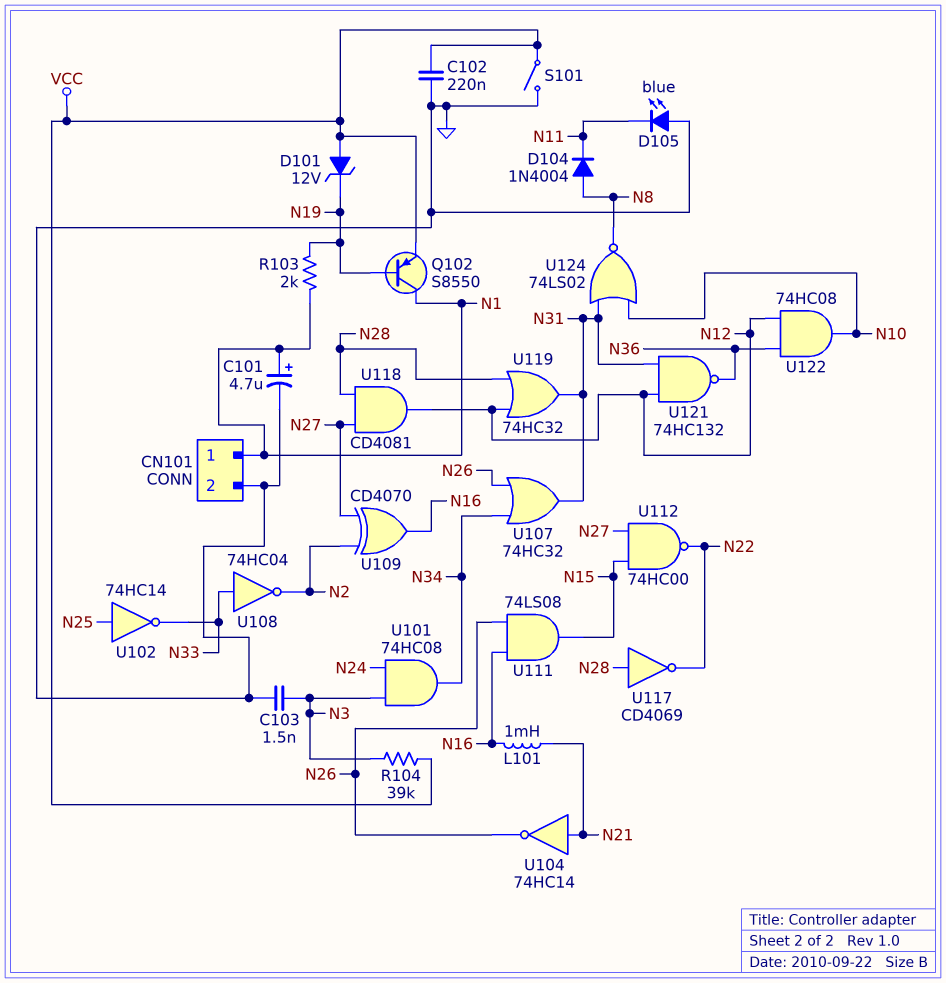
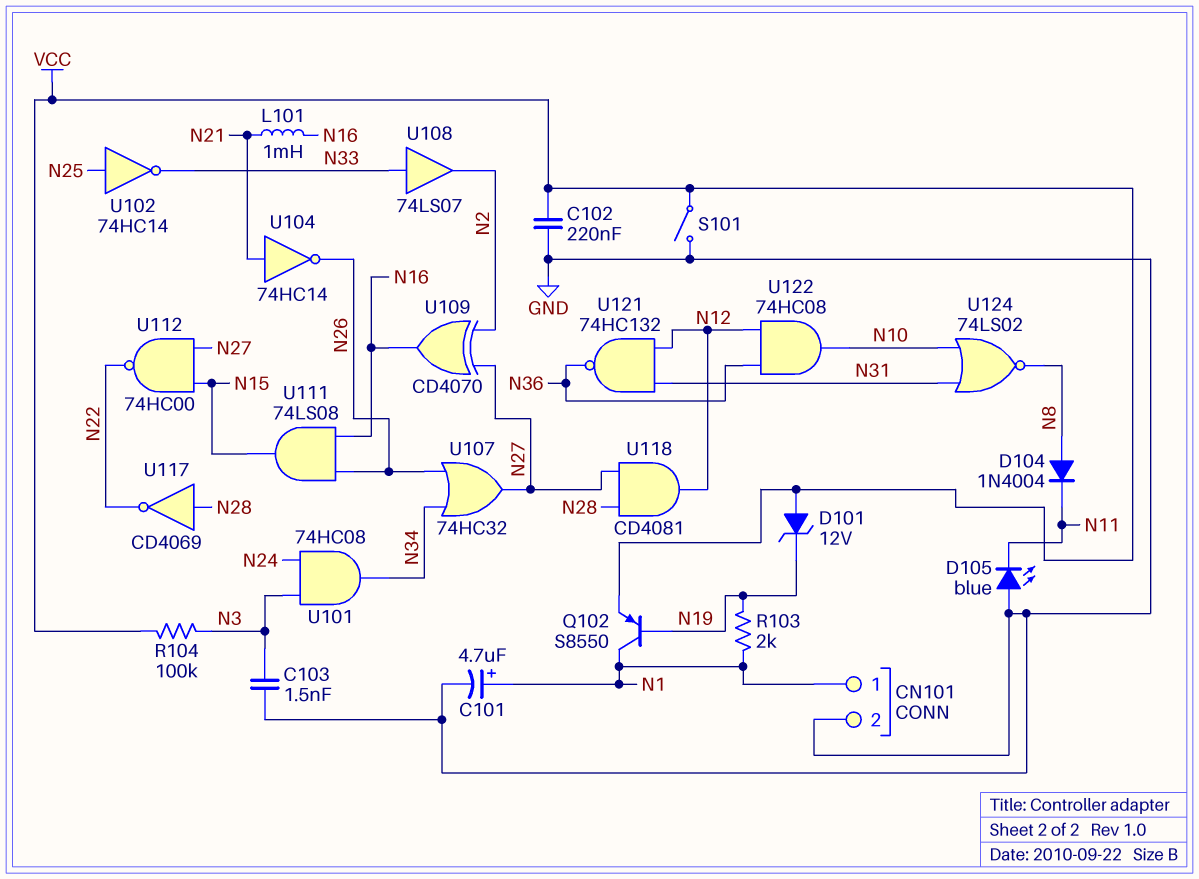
R104: 39k (N3, VCC) -> 100k (N3, VCC)
U107: OR 74HC32 (in N26, in N34, out N31) -> OR 74HC32 (in N26, in N34, out N27)
U108: NOT 74HC04 (in N33, out N2) -> buffer 74LS07 (in N33, out N2)
U119: OR 74HC32 (in N12, in N28, out N31) -> none

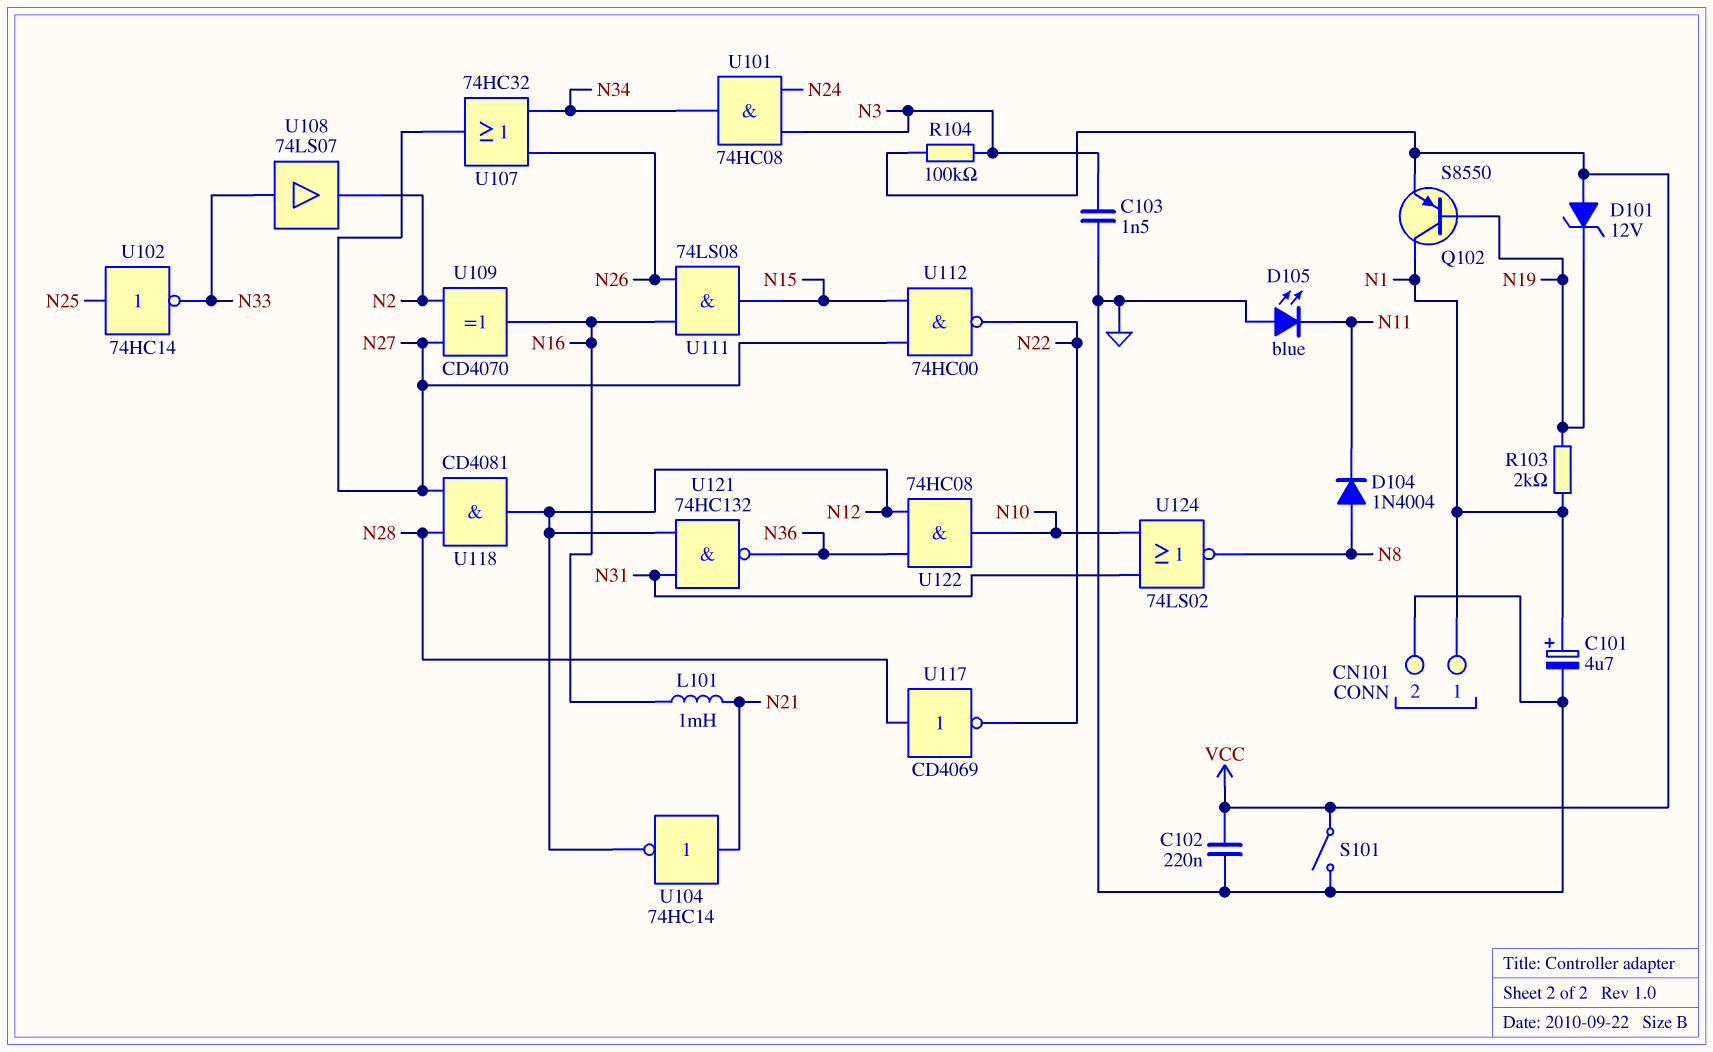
U104: NOT 74HC14 (in N21, out N26) -> NOT 74HC14 (in N21, out N12)

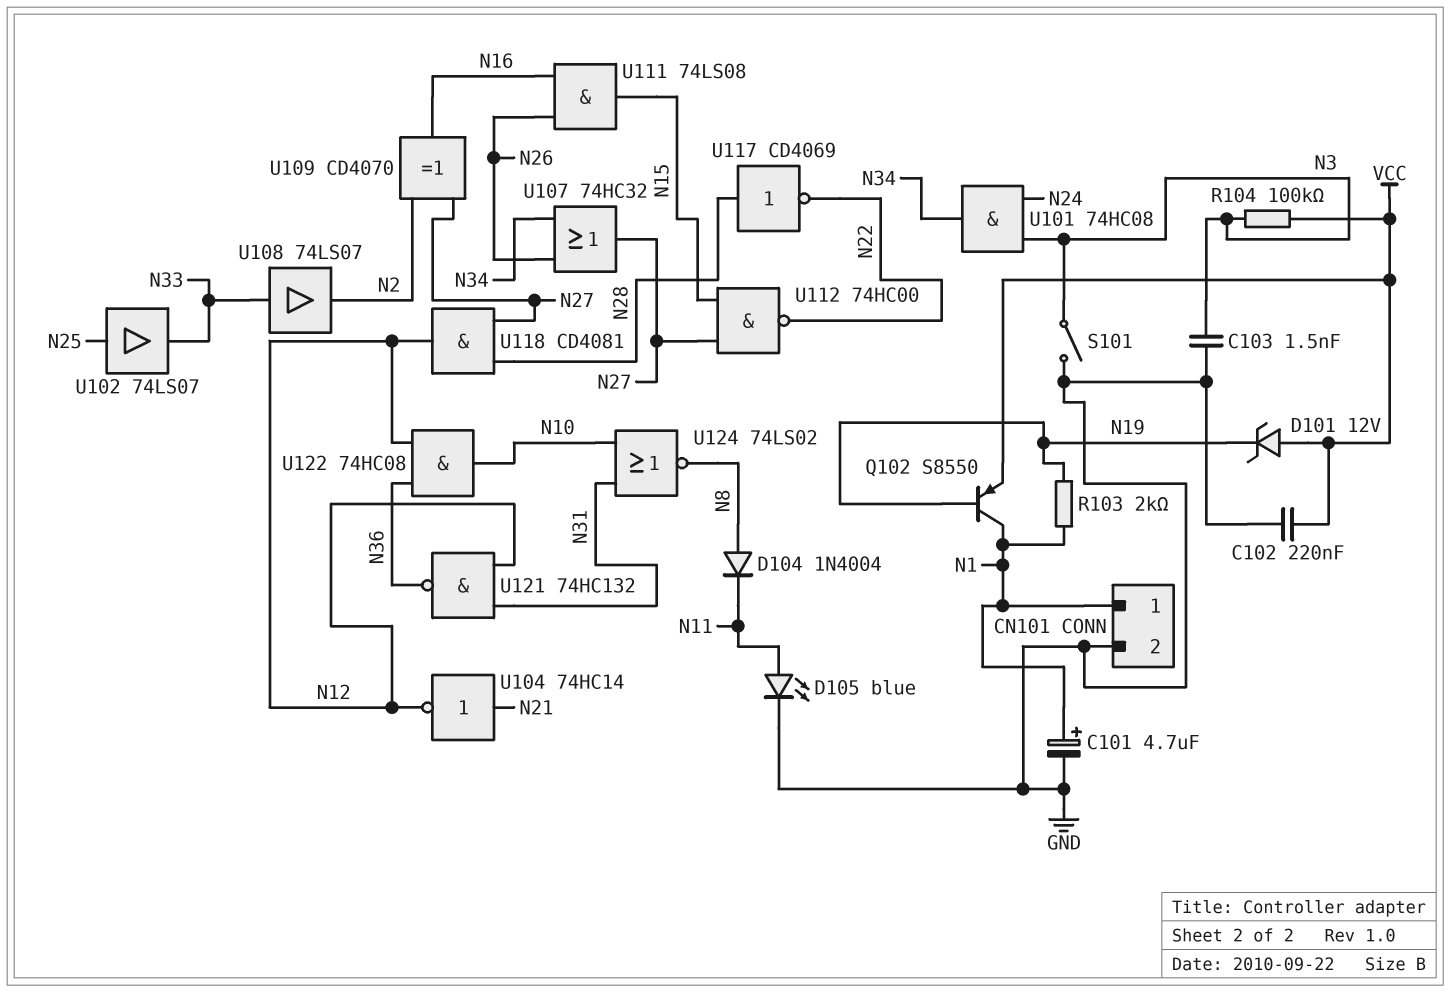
D105: LED blue (A GND, K N11) -> LED blue (A N11, K GND)
L101: 1mH (N16, N21) -> none
S101: switch (GND, VCC) -> switch (GND, N3)
U102: NOT 74HC14 (in N25, out N33) -> buffer 74LS07 (in N25, out N33)

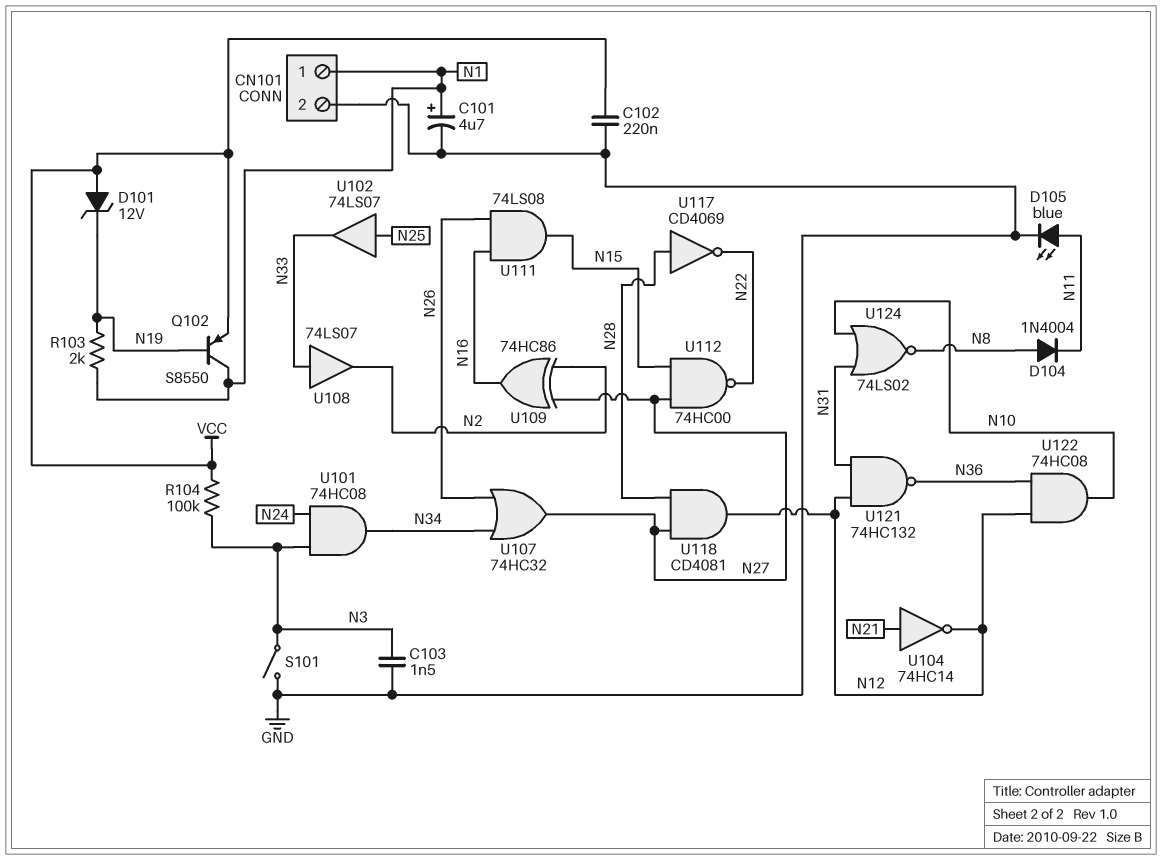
U109: XOR CD4070 (in N2, in N27, out N16) -> XOR 74HC86 (in N2, in N27, out N16)

